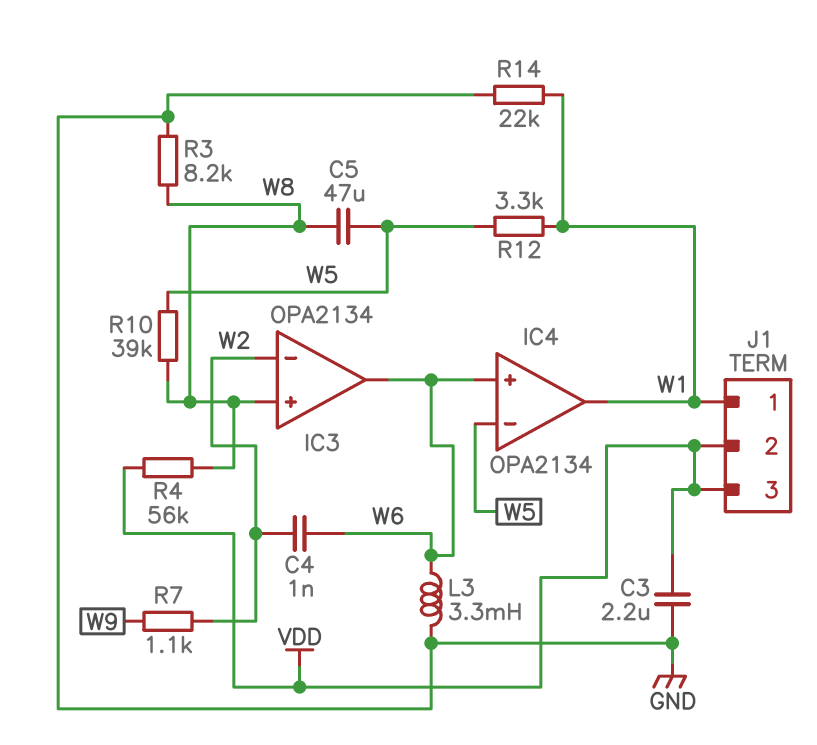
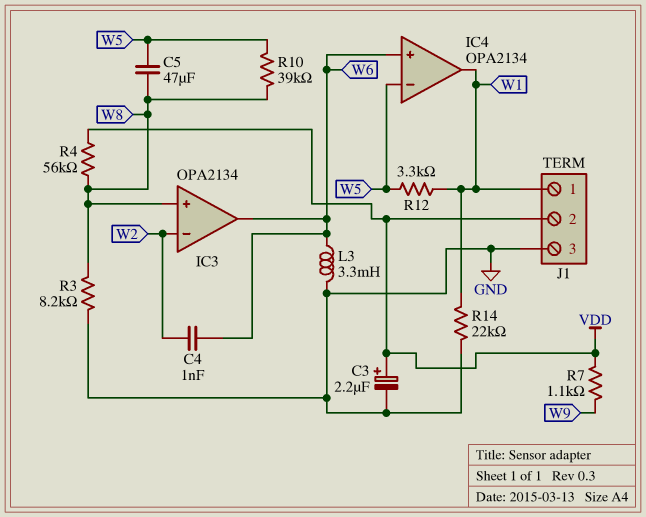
C3: 2.2uF (GND, VDD) -> 2.2uF (plus VDD, minus GND)
J1 pin 3: VDD -> GND
R7: 1.1k (W2, W9) -> 1.1k (VDD, W9)

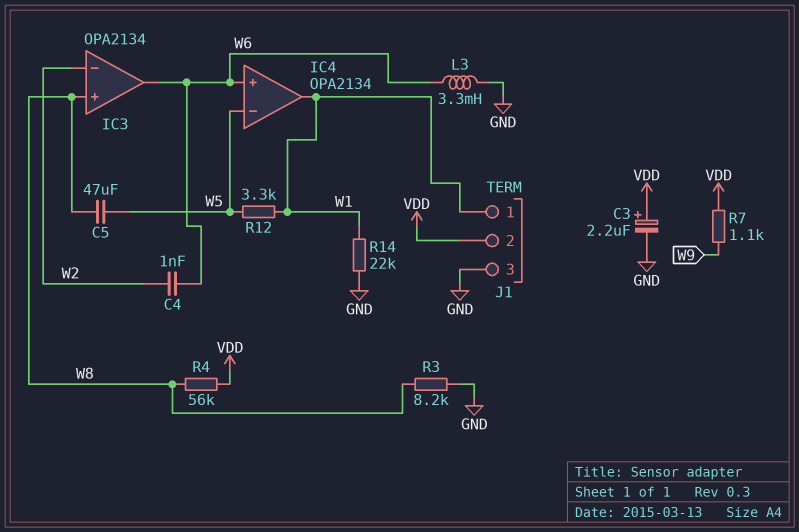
R10: 39k (W5, W8) -> none

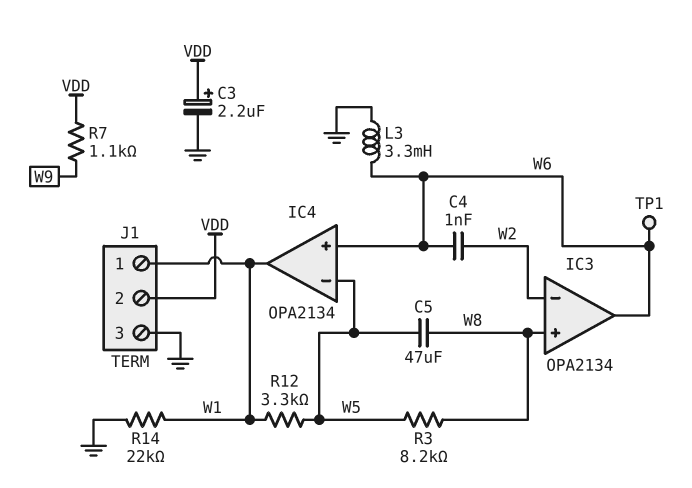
R3: 8.2k (GND, W8) -> 8.2k (W5, W8)
R4: 56k (VDD, W8) -> none
TP1: none -> test point (W6)

